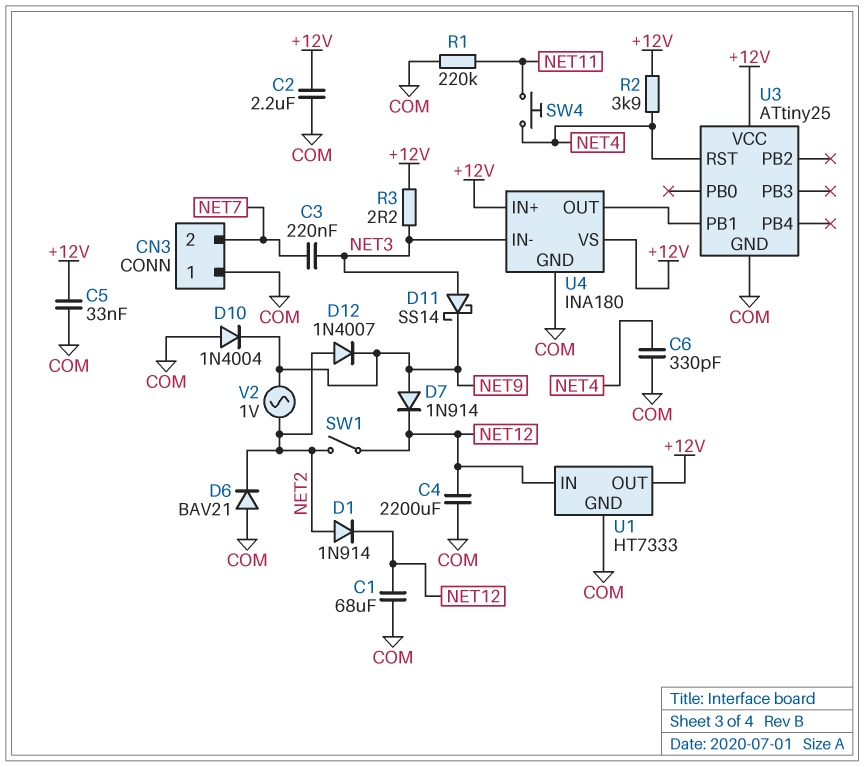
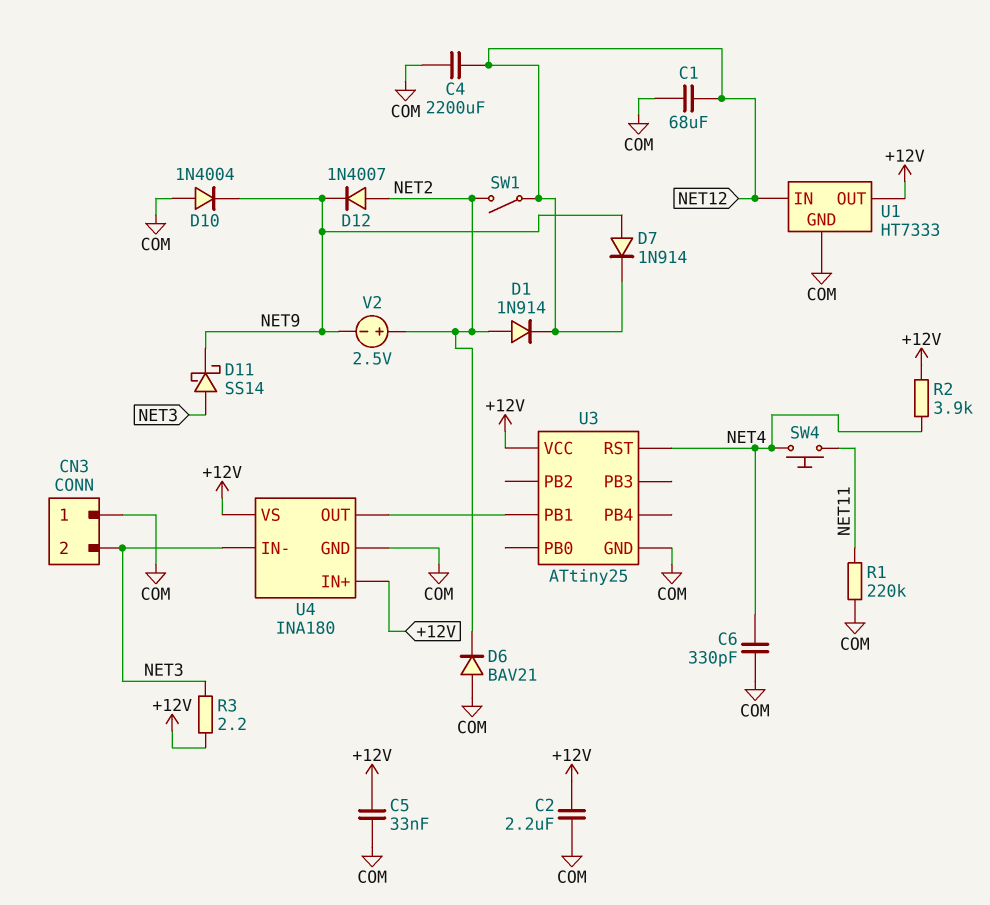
C3: 220nF (NET3, NET7) -> none
CN3 pin 2: NET7 -> NET3
V2: AC 1V (NET2, NET9) -> 2.5V (plus NET2, minus NET9)

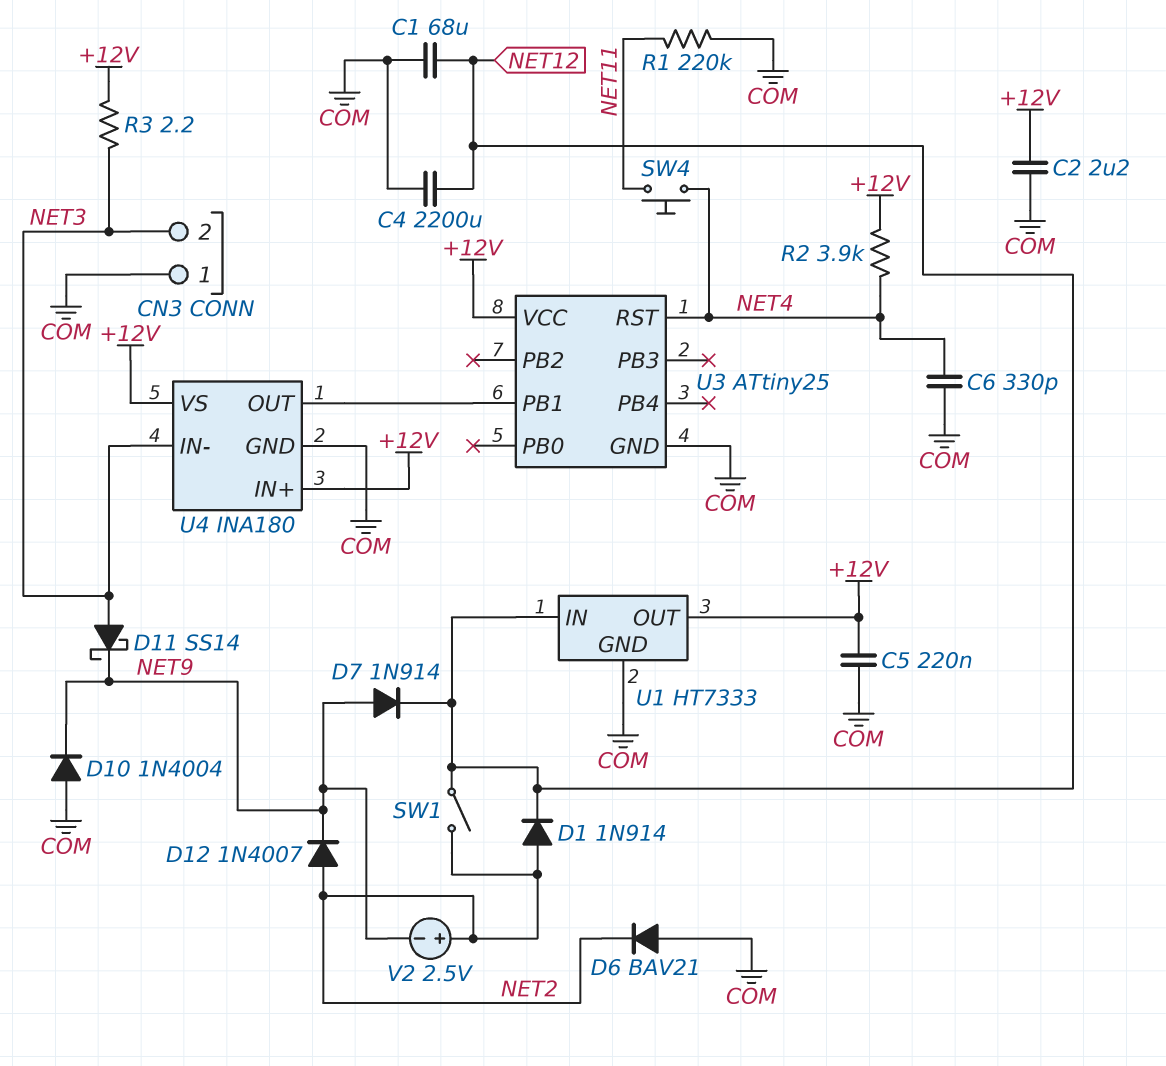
C5: 33nF (+12V, COM) -> 220nF (+12V, COM)

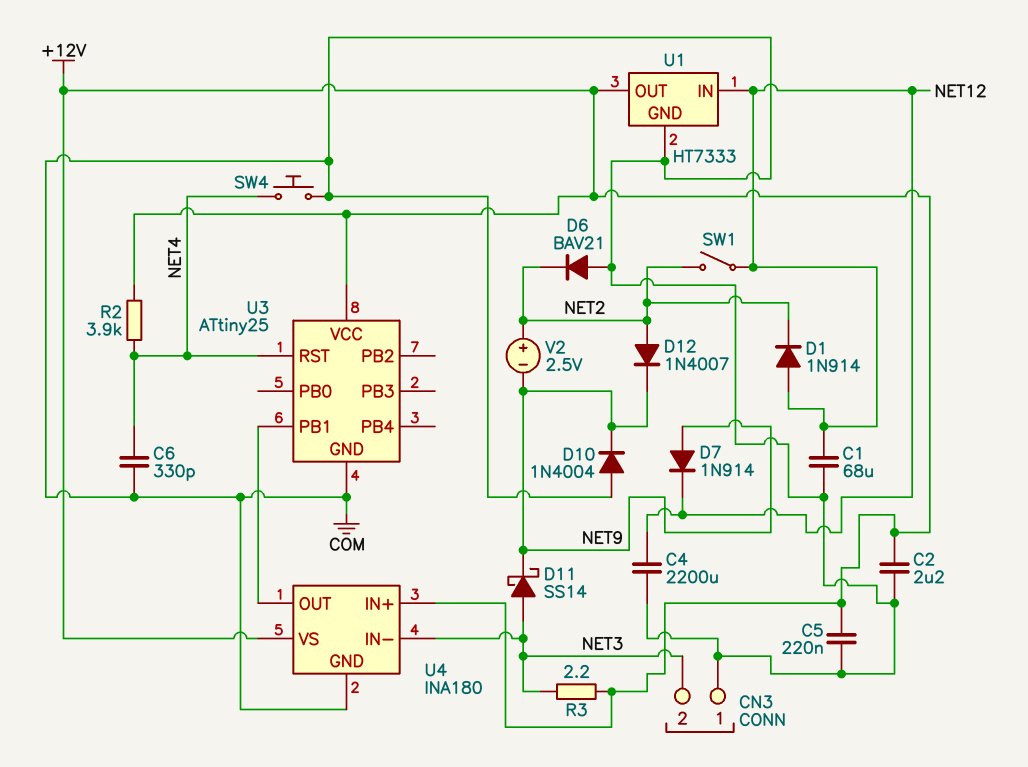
D1: diode 1N914 (A NET2, K NET12) -> diode 1N914 (A NET12, K NET2)
R1: 220k (COM, NET11) -> none
SW4: button (NET4, NET11) -> button (COM, NET4)

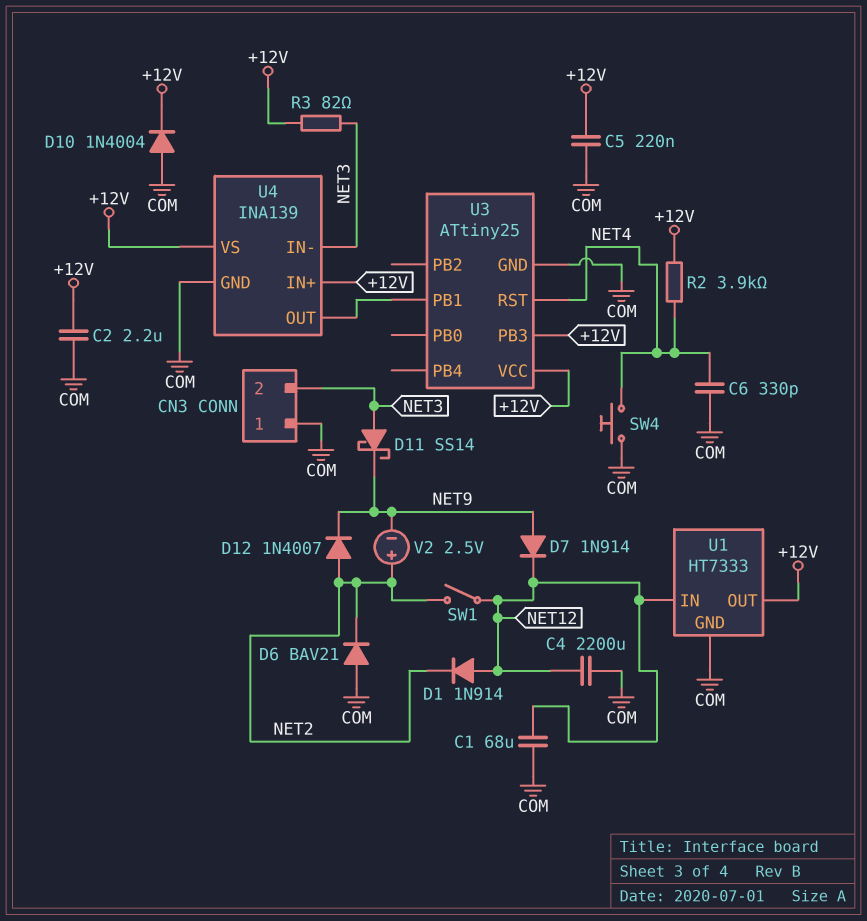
D10: diode 1N4004 (A COM, K NET9) -> diode 1N4004 (A COM, K +12V)
R3: 2.2 (+12V, NET3) -> 82 (+12V, NET3)
U3 pin PB3: none -> +12V
U4: INA180 -> INA139

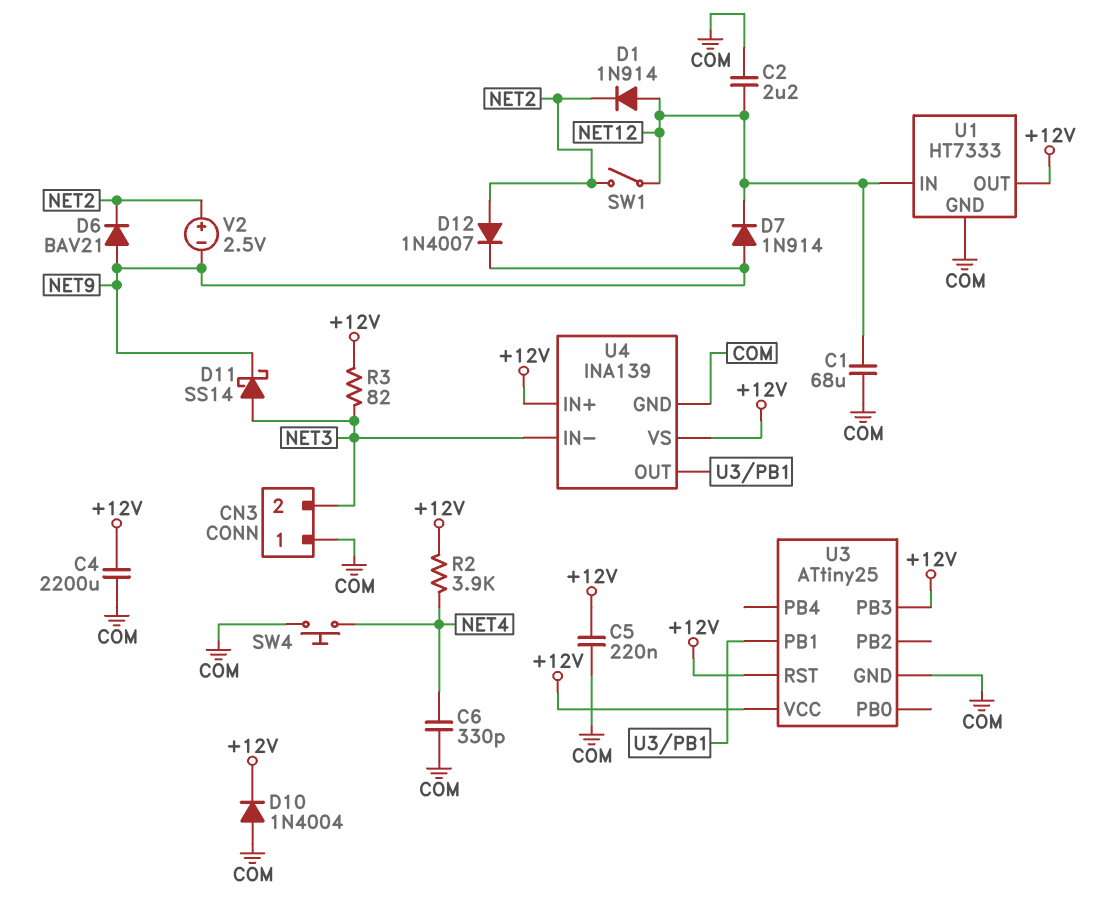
C2: 2.2uF (+12V, COM) -> 2.2uF (COM, NET12)
C4: 2200uF (COM, NET12) -> 2200uF (+12V, COM)
D6: diode BAV21 (A COM, K NET2) -> diode BAV21 (A NET9, K NET2)
U3 pin RST: NET4 -> +12V

